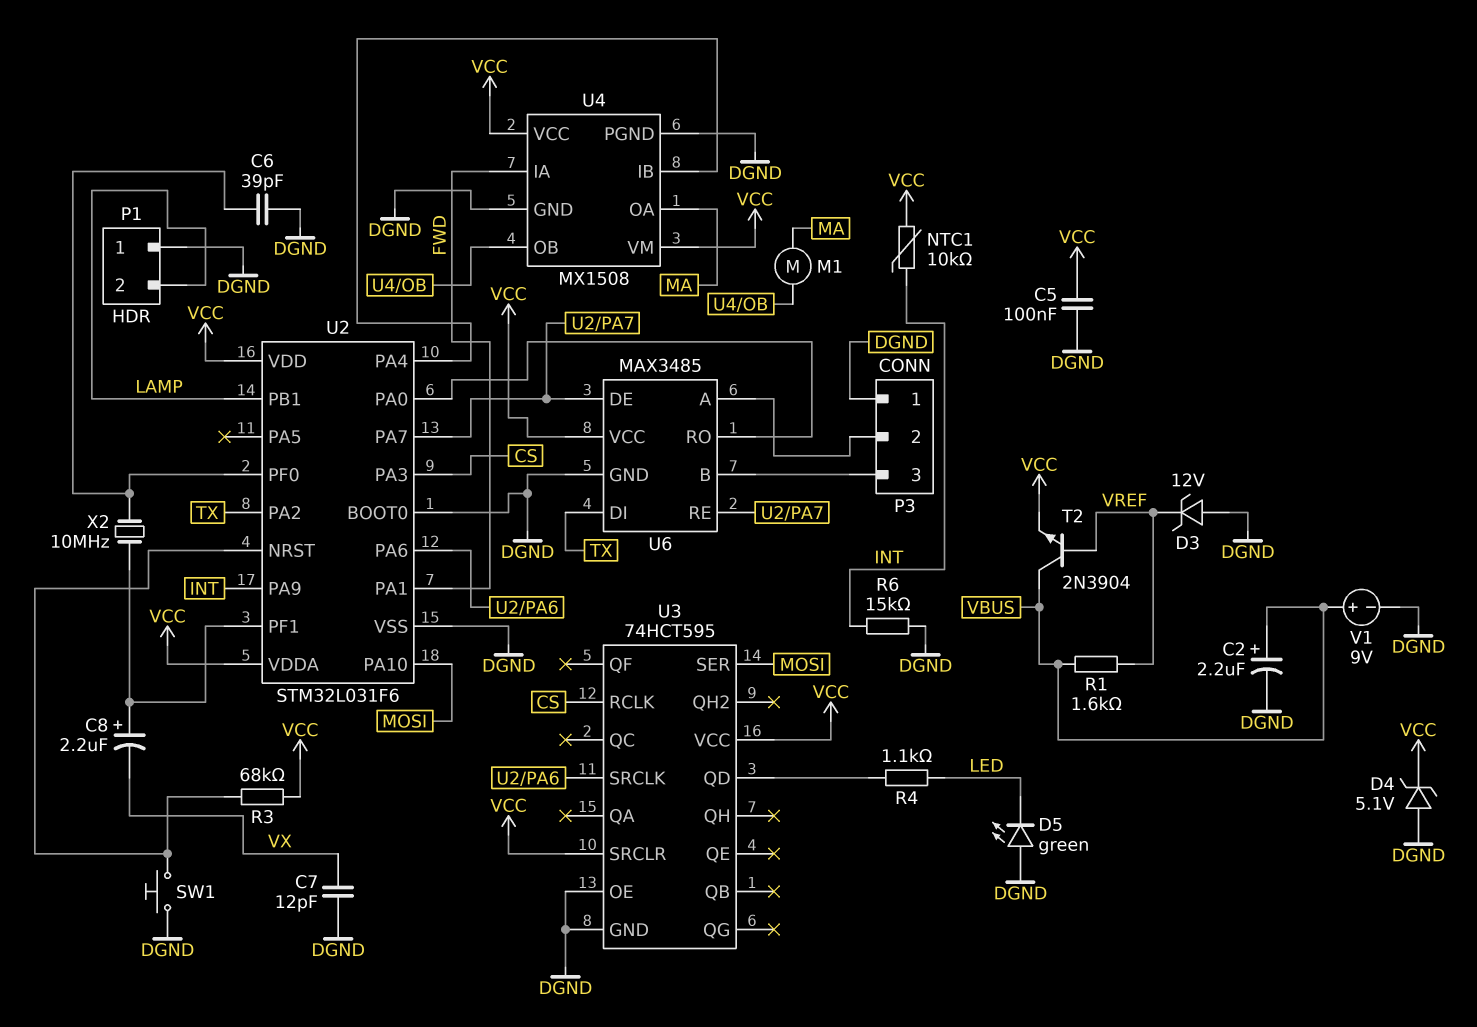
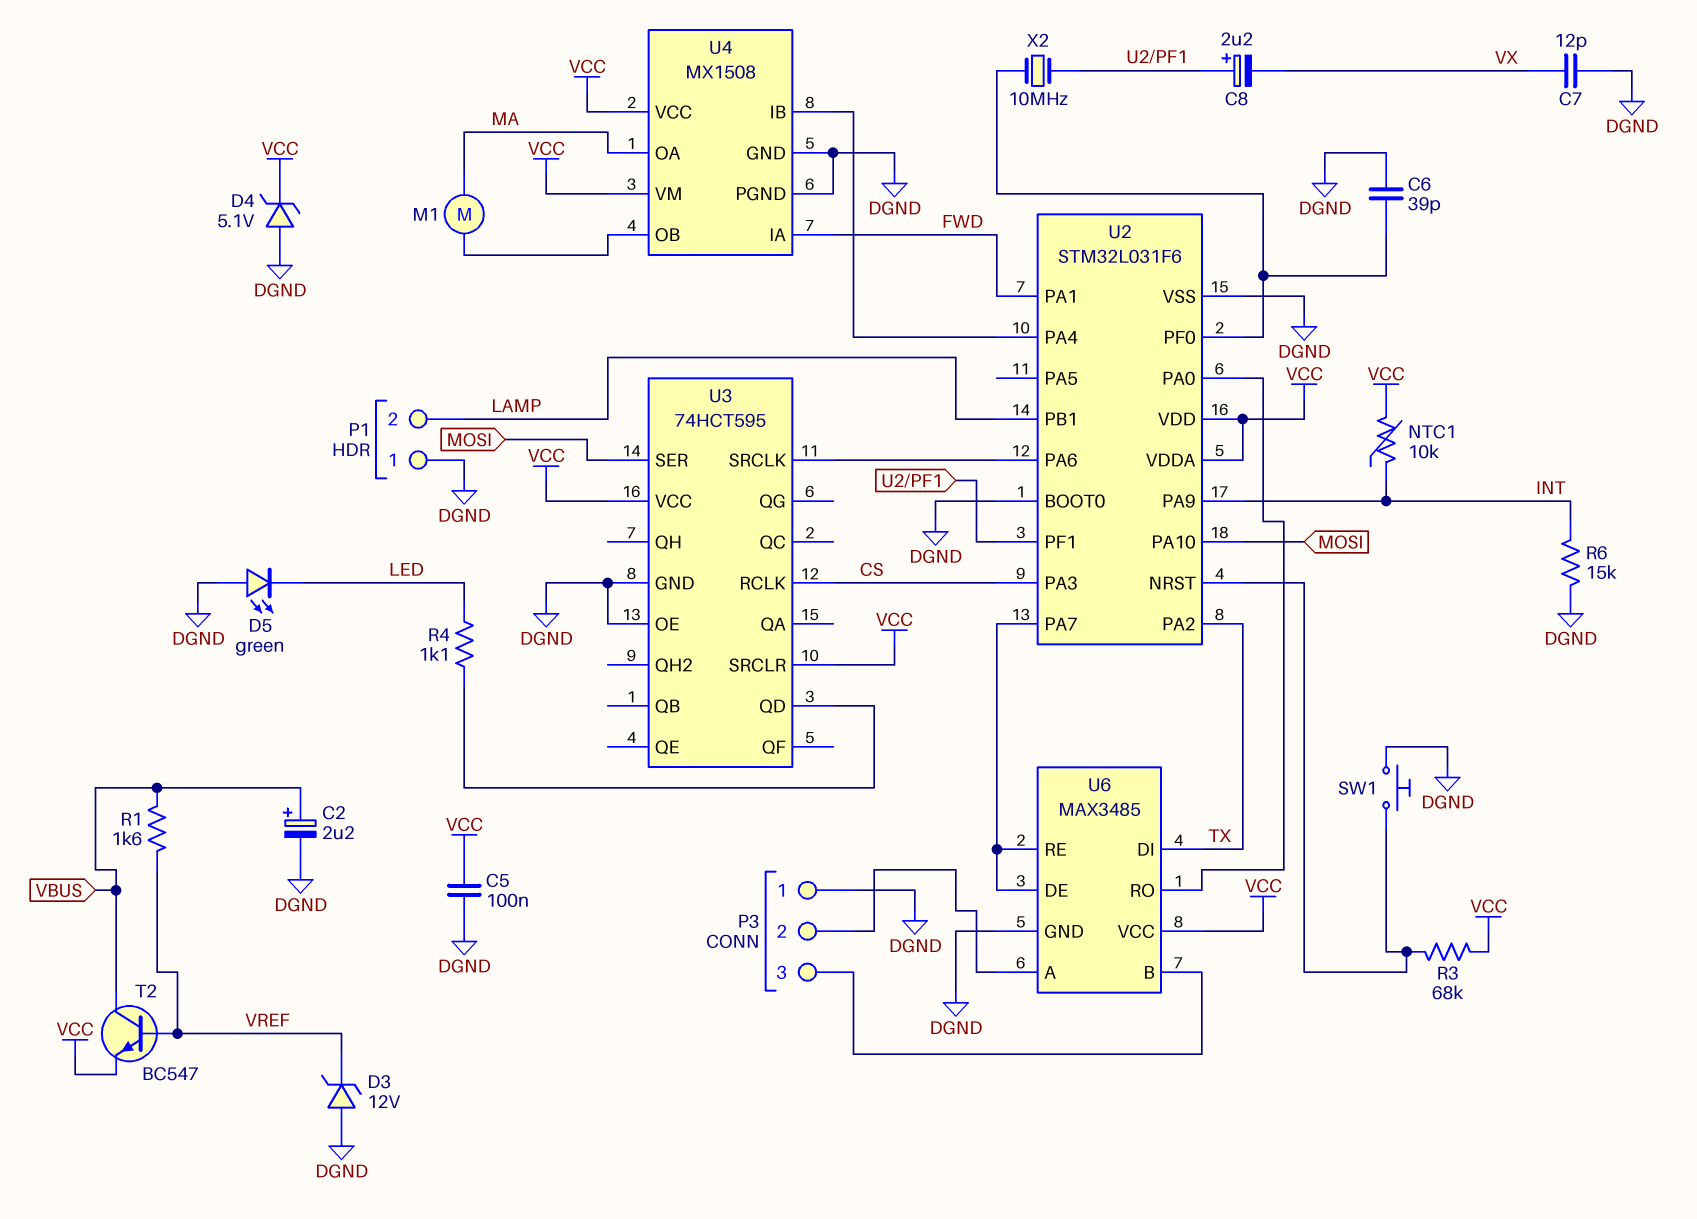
T2: NPN 2N3904 (B VREF, C VBUS, E VCC) -> NPN BC547 (B VREF, C VBUS, E VCC)
V1: 9V (plus VBUS, minus DGND) -> none

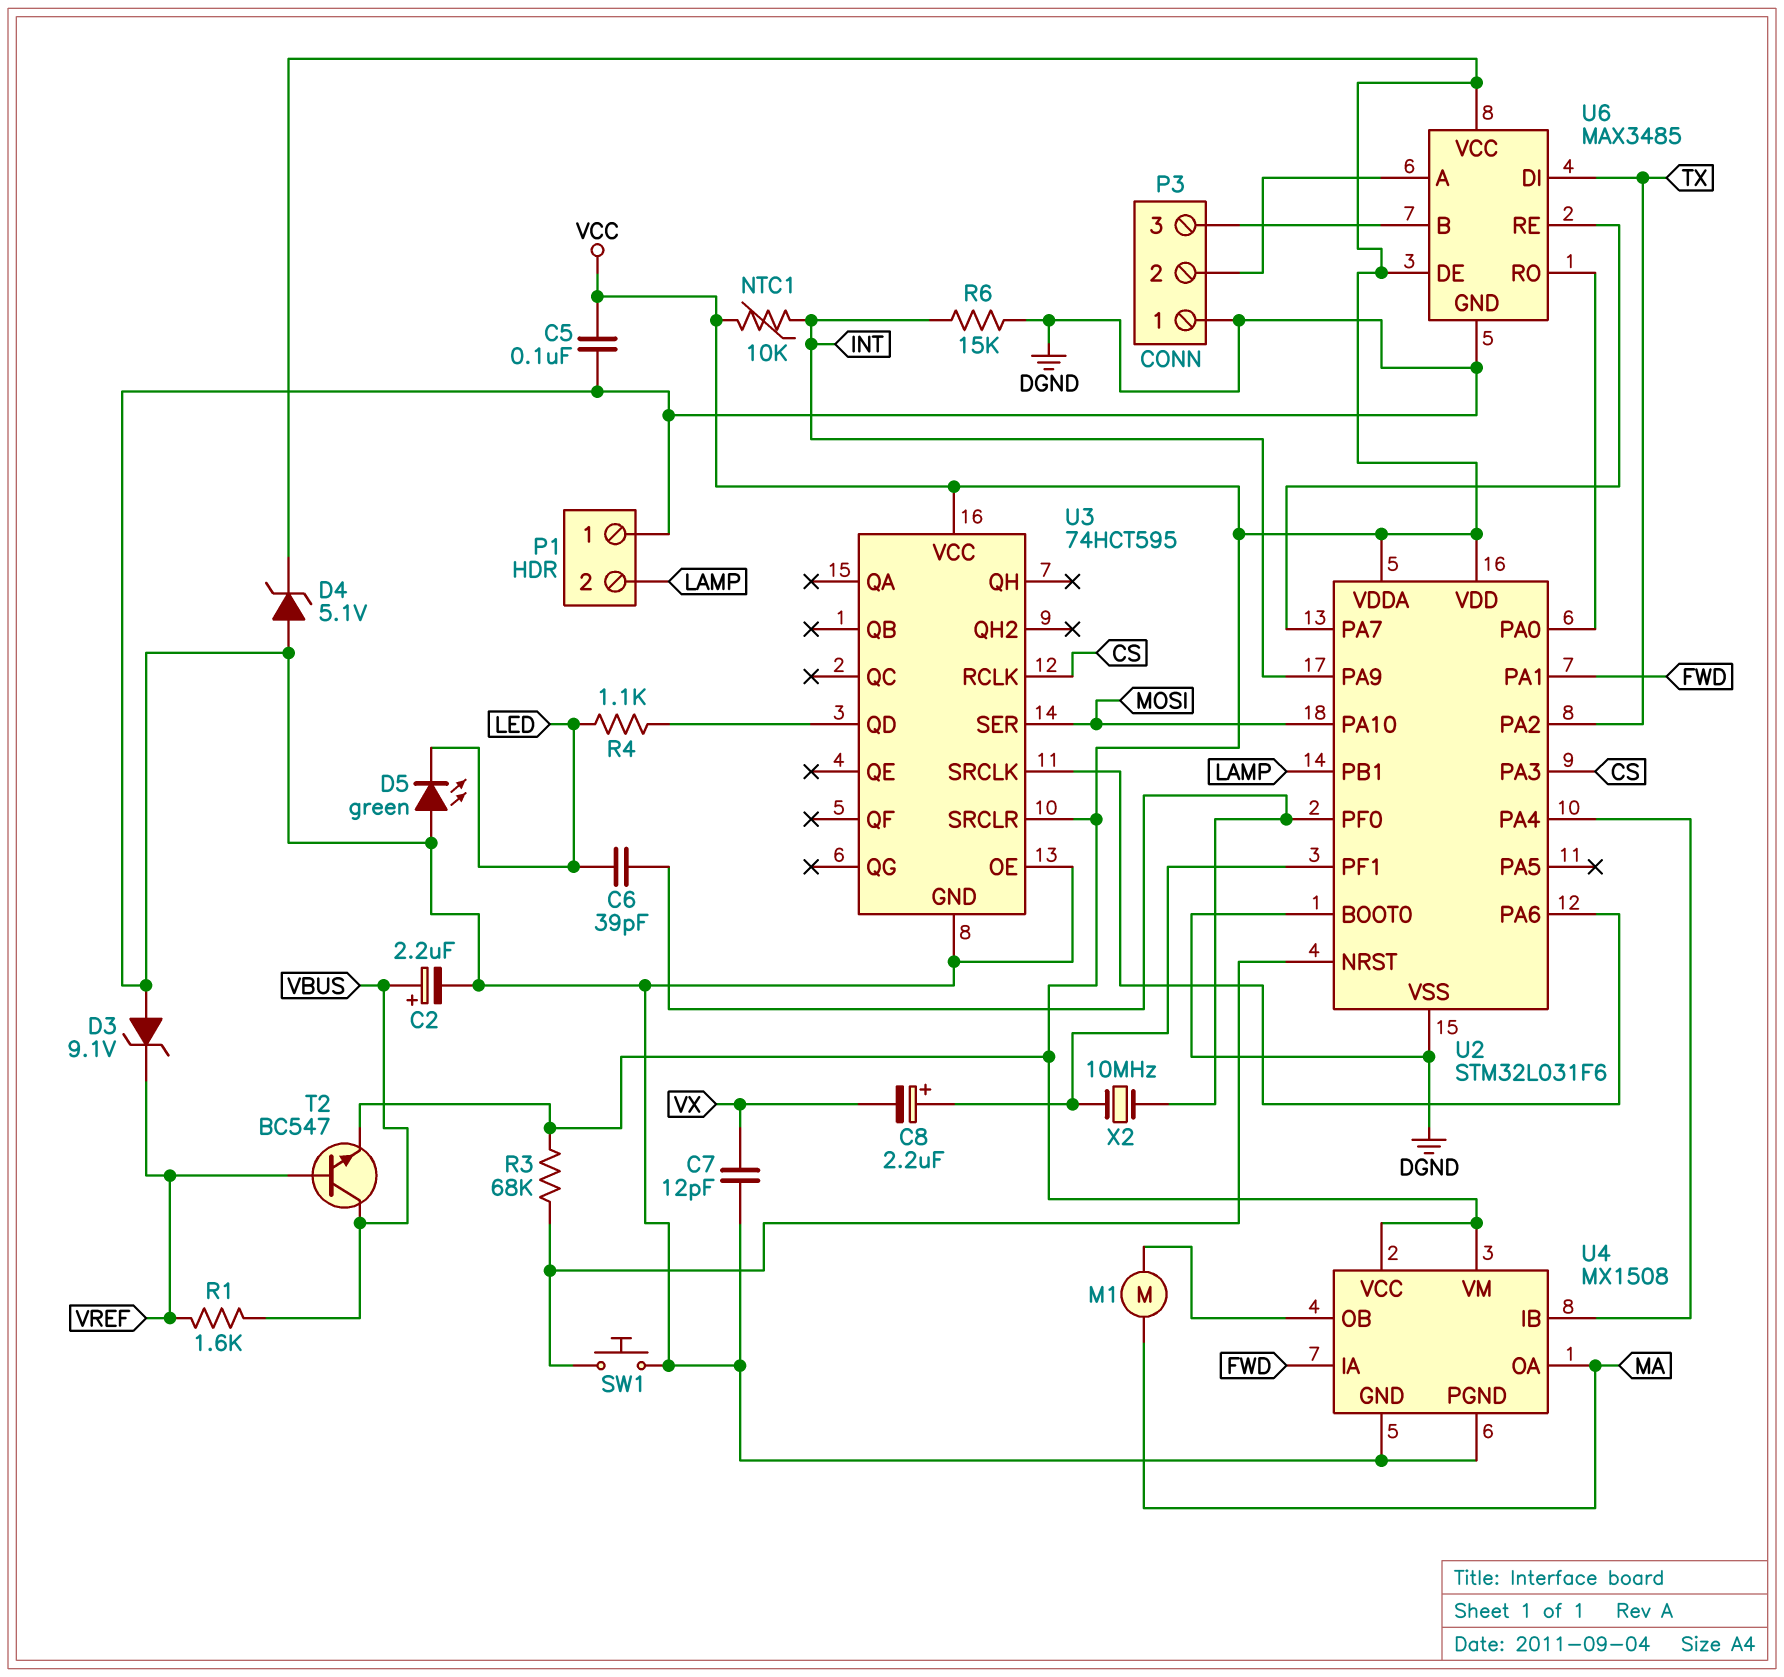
C6: 39pF (DGND, U2/PF0) -> 39pF (LED, U2/PF0)
D3: zener 12V (A DGND, K VREF) -> zener 9.1V (A DGND, K VREF)
U6 pin DE: U2/PA7 -> VCC

